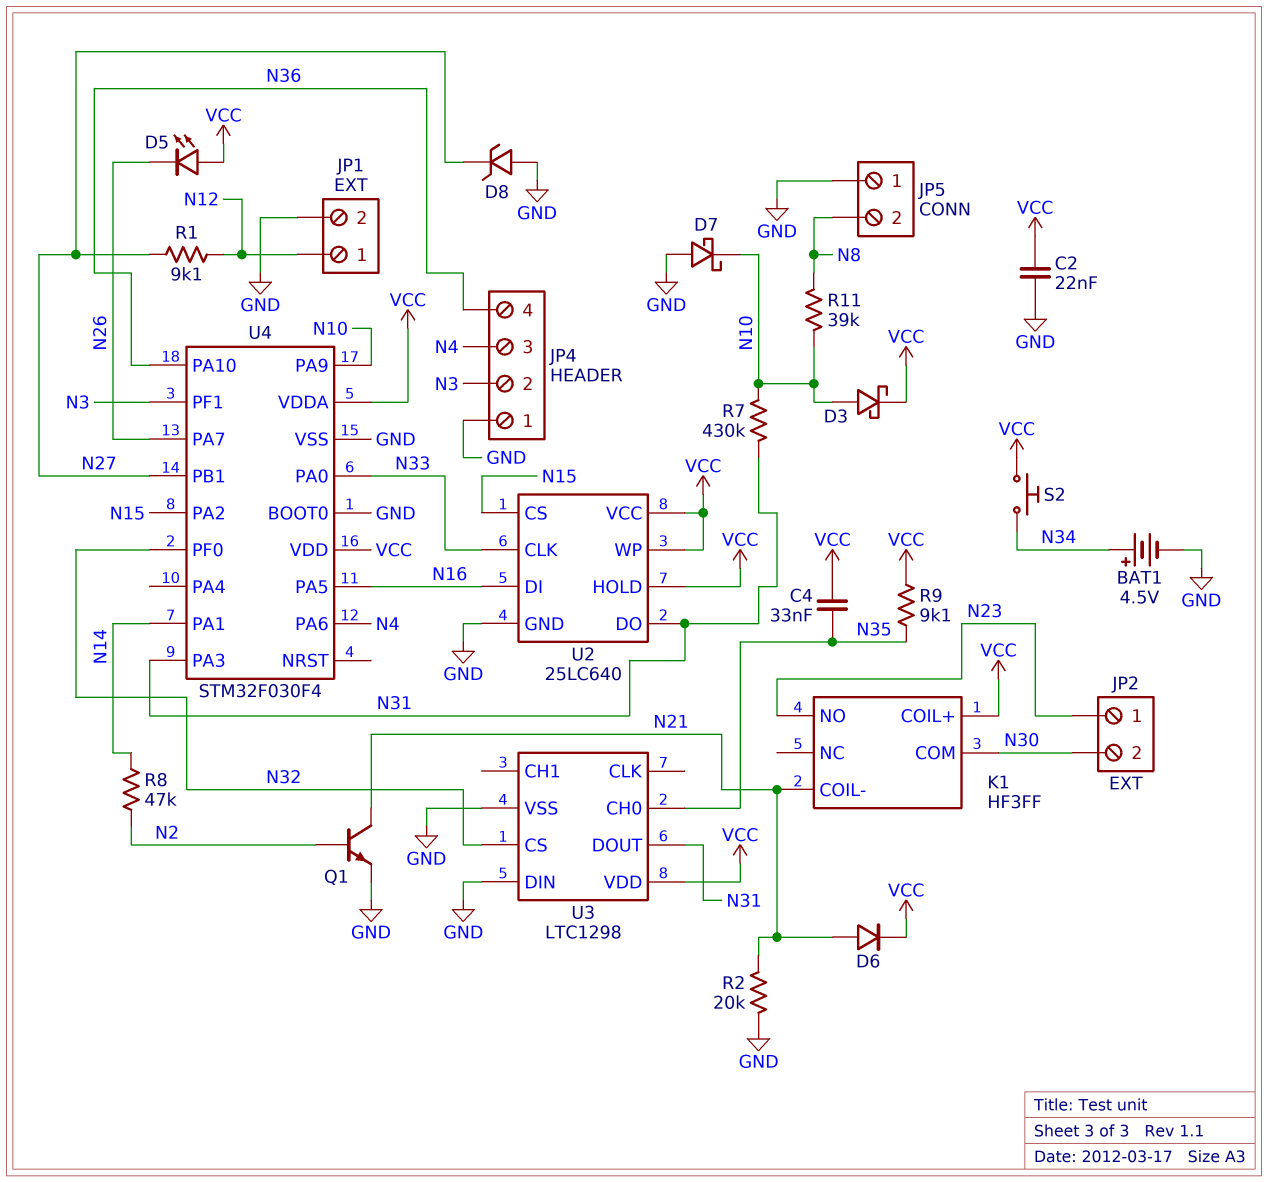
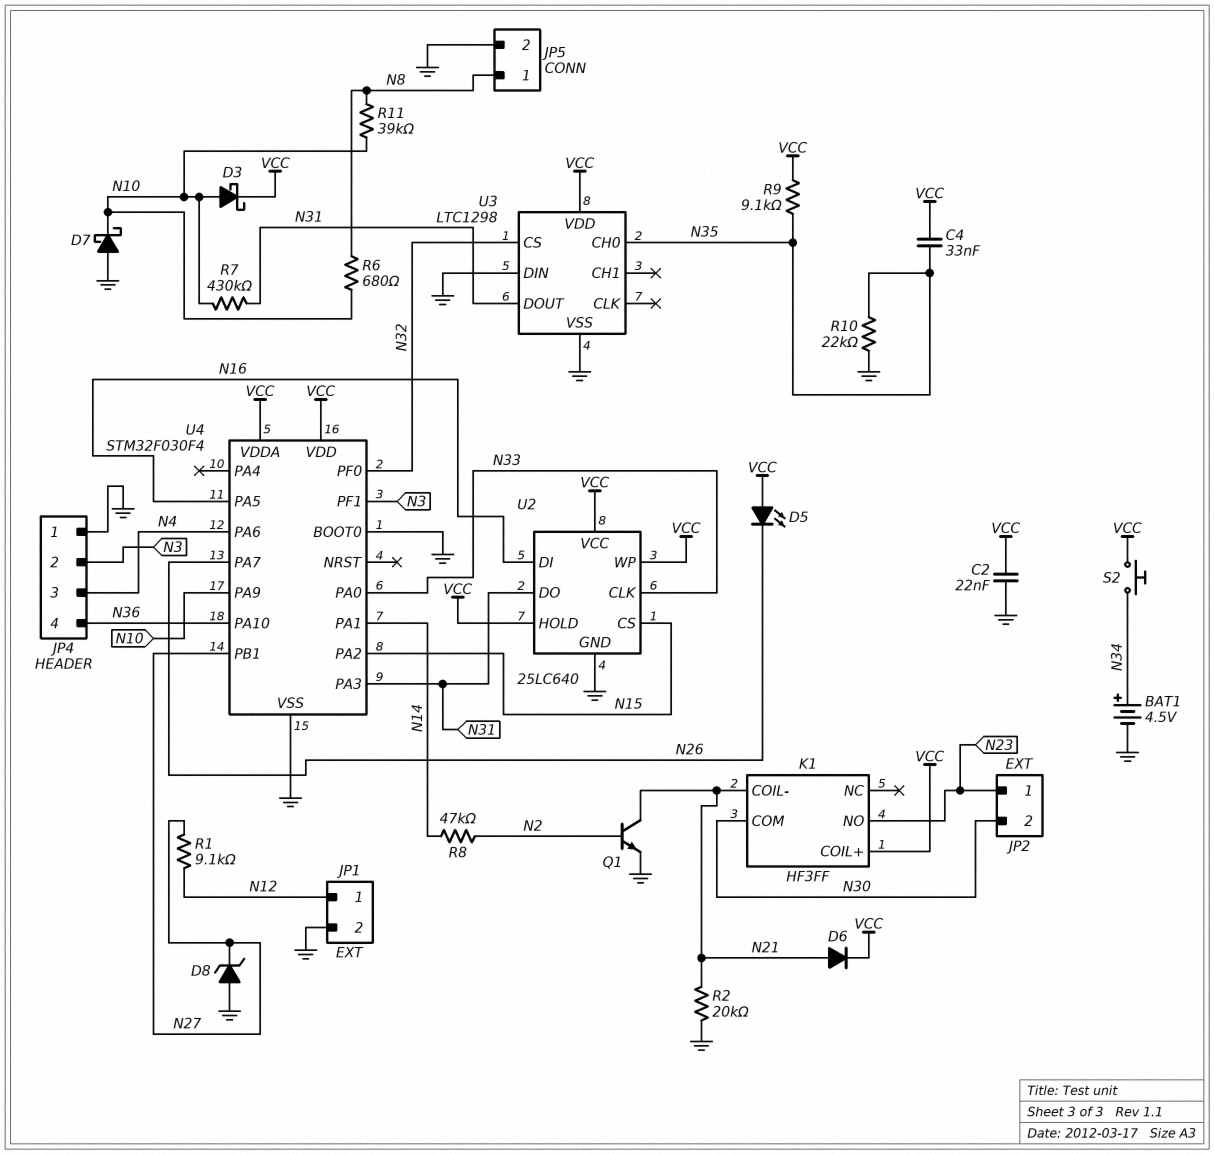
JP5 pin 1: GND -> N8
JP5 pin 2: N8 -> GND
R6: none -> 680 (N8, N10)
R10: none -> 22k (GND, N35)

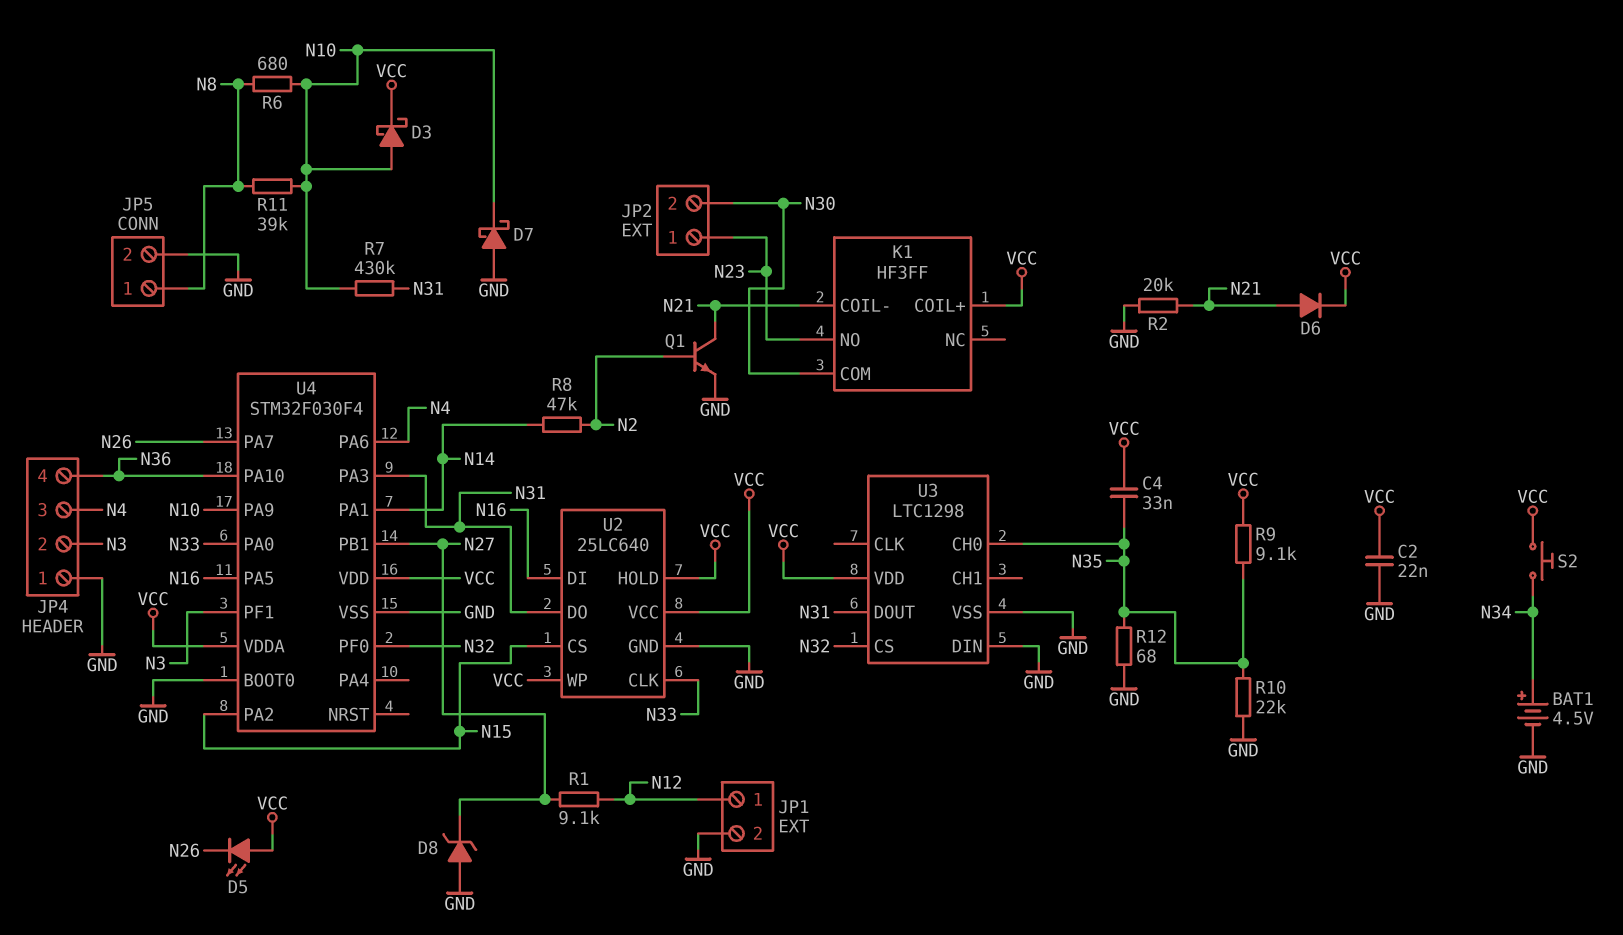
R12: none -> 68 (GND, N35)

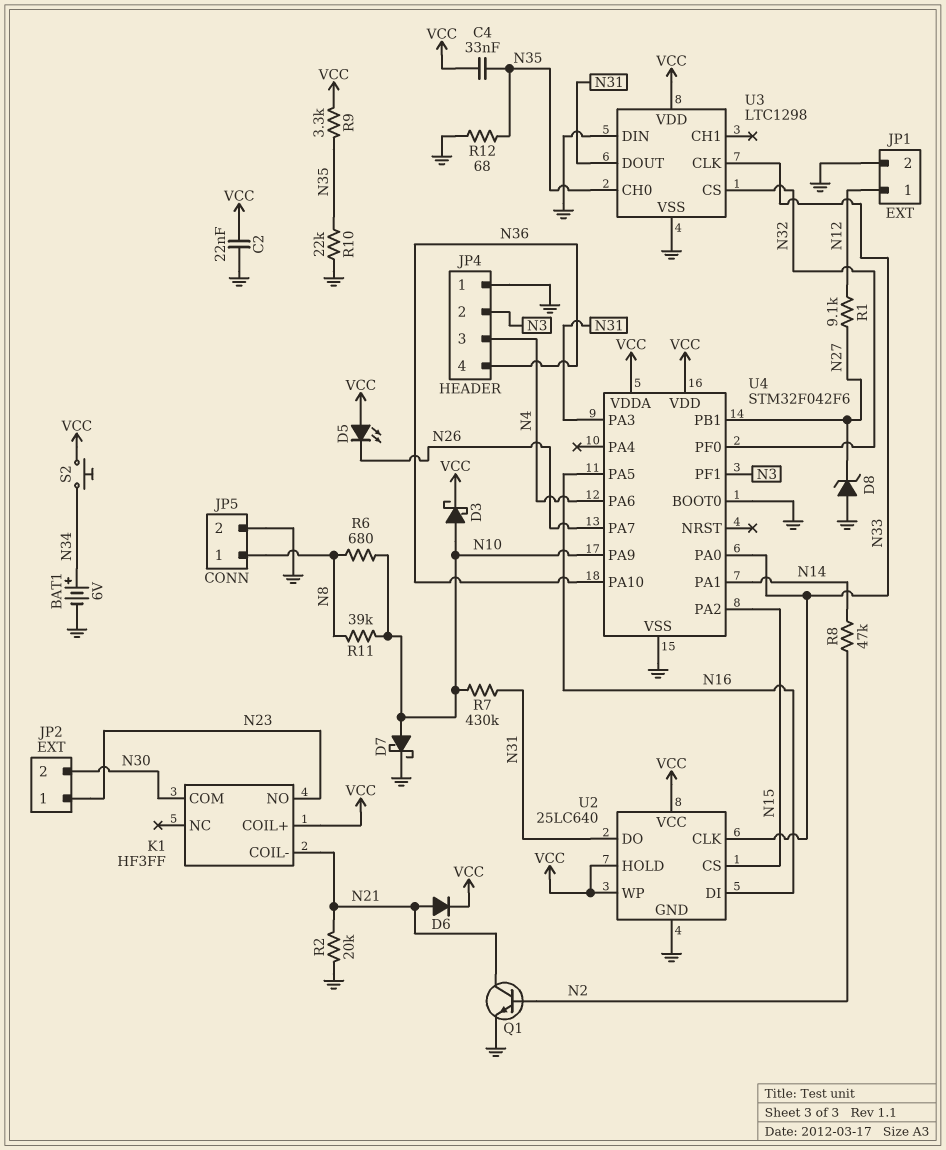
BAT1: 4.5V (plus N34, minus GND) -> 6V (plus N34, minus GND)
D7: schottky (A GND, K N10) -> schottky (A N10, K GND)
R9: 9.1k (N35, VCC) -> 3.3k (N35, VCC)
U3 pin CLK: none -> N33
U4: STM32F030F4 -> STM32F042F6

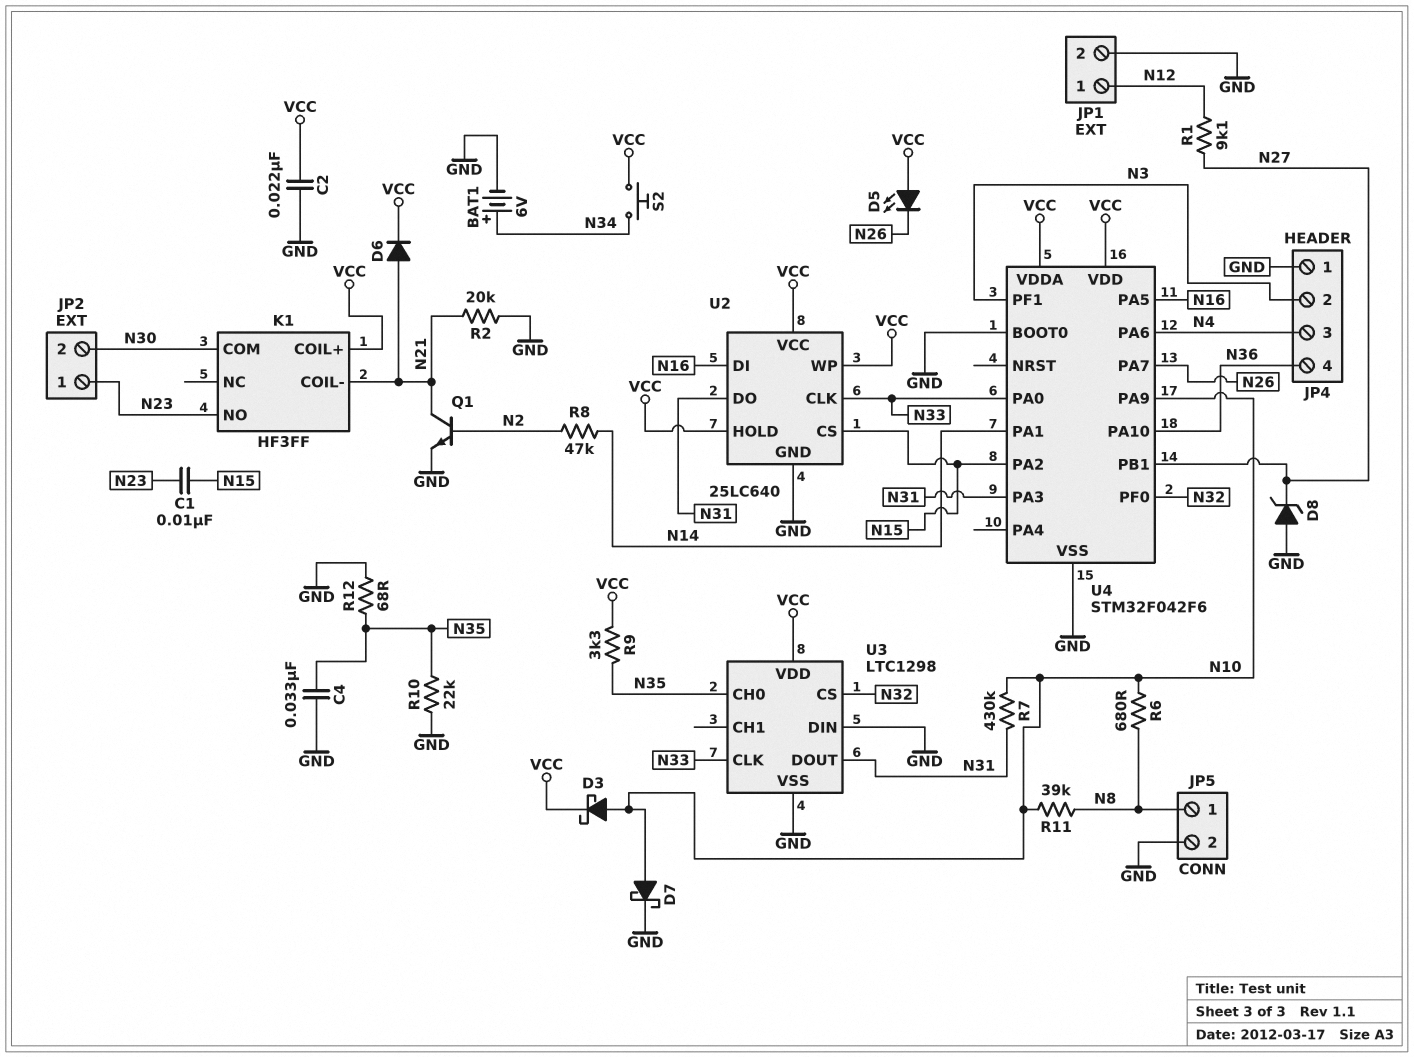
C1: none -> 10nF (N15, N23)
C4: 33nF (N35, VCC) -> 33nF (GND, N35)

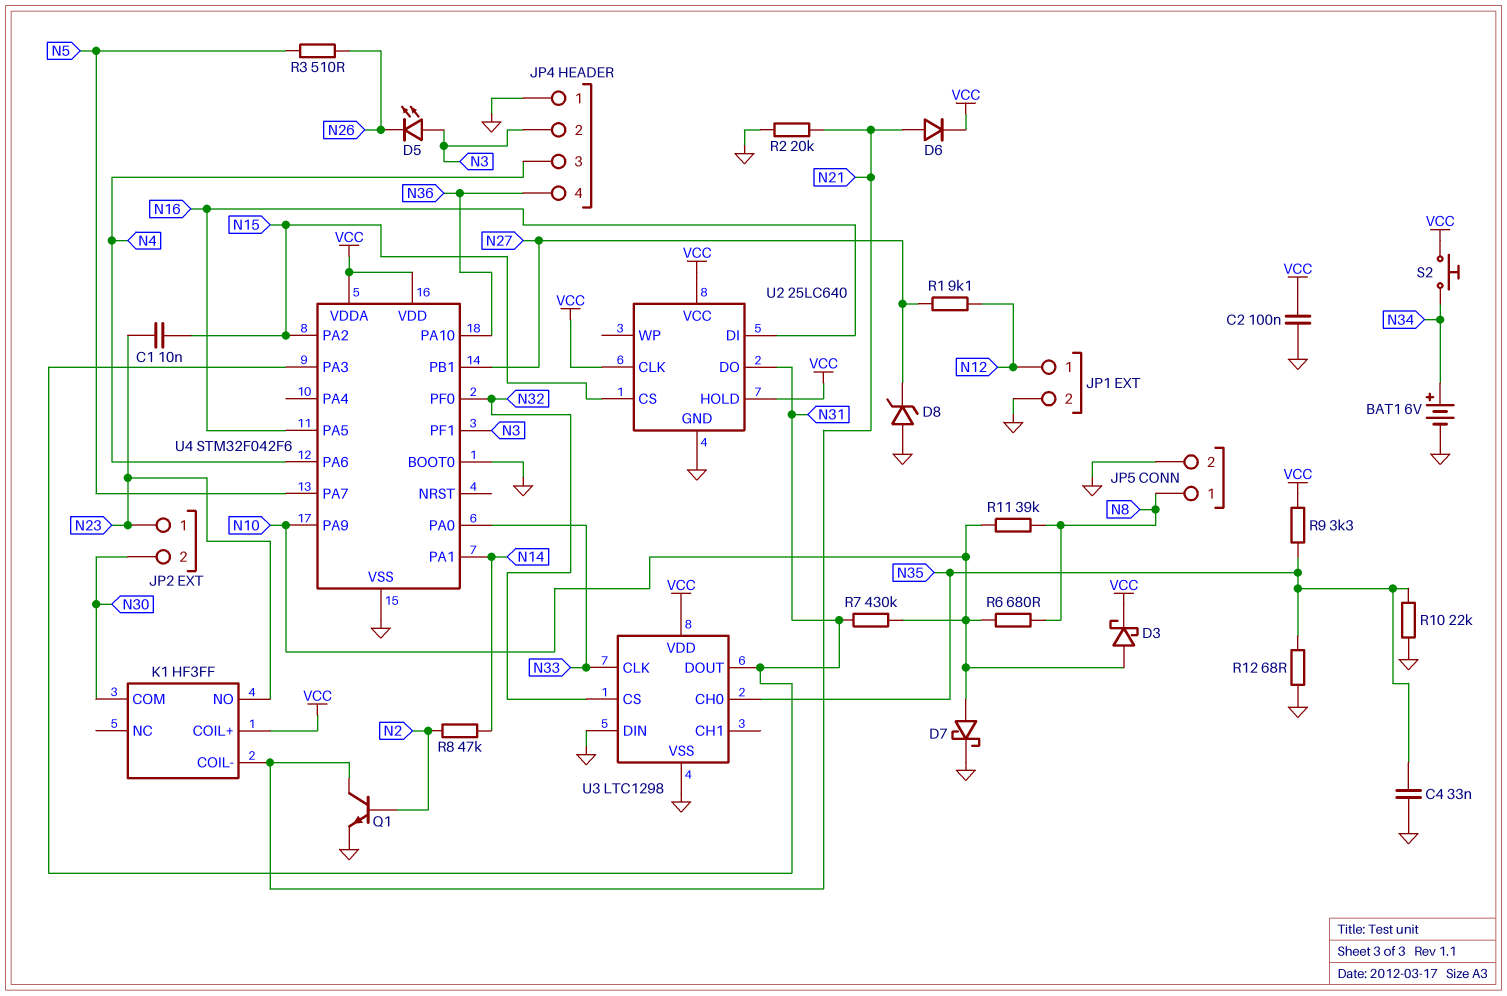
C2: 22nF (GND, VCC) -> 100nF (GND, VCC)
D5: LED (A VCC, K N26) -> LED (A N3, K N26)
R3: none -> 510 (N5, N26)
U2 pin CLK: N33 -> VCC
U2 pin WP: VCC -> none
U4 pin PA7: N26 -> N5

